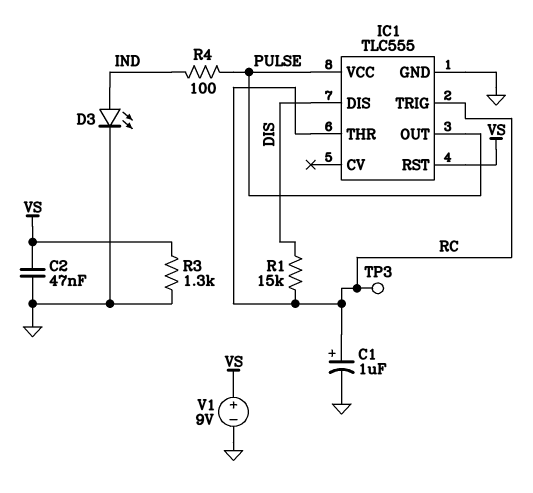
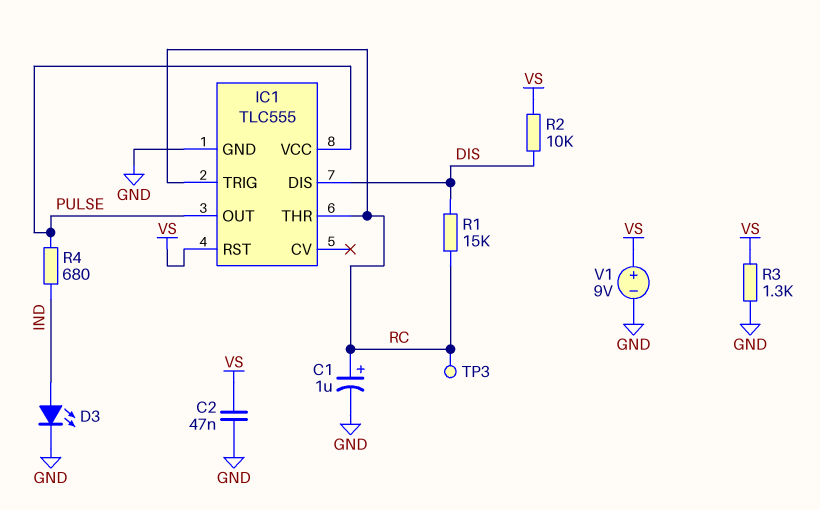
R2: none -> 10k (DIS, VS)
R4: 100 (IND, PULSE) -> 680 (IND, PULSE)

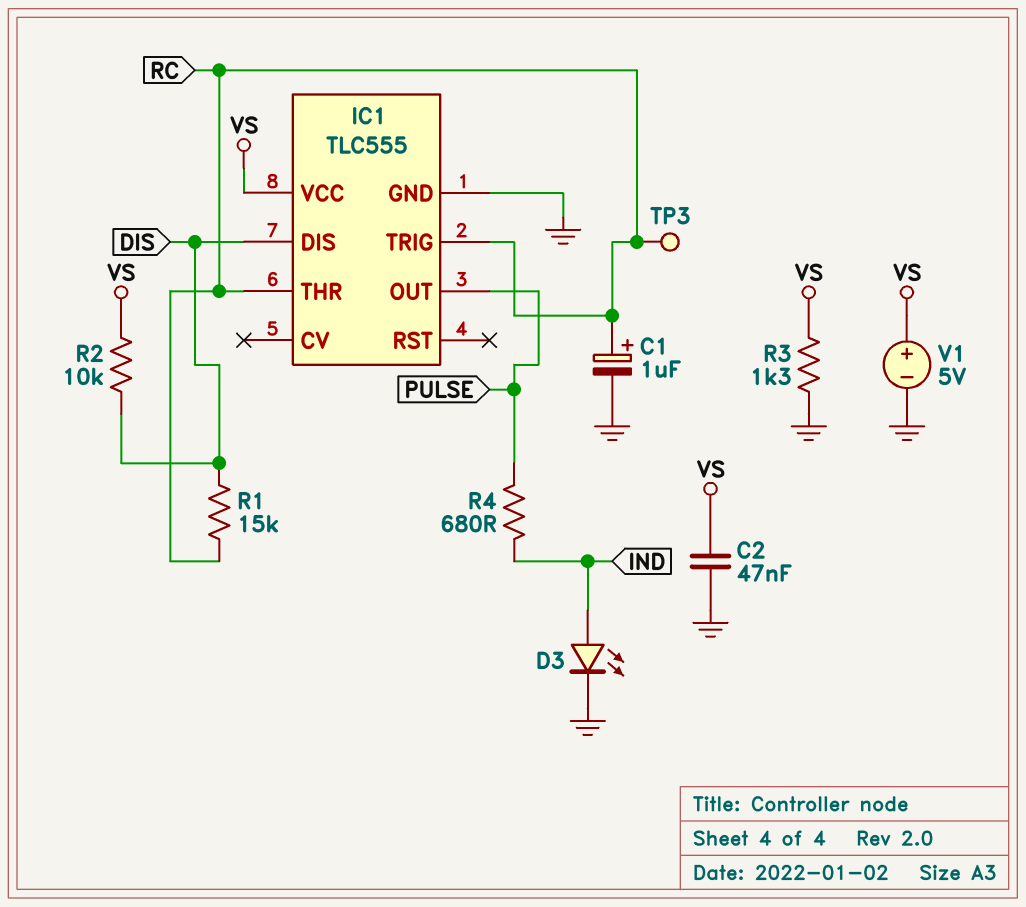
IC1 pin RST: VS -> none
IC1 pin VCC: PULSE -> VS
V1: 9V (plus VS, minus GND) -> 5V (plus VS, minus GND)

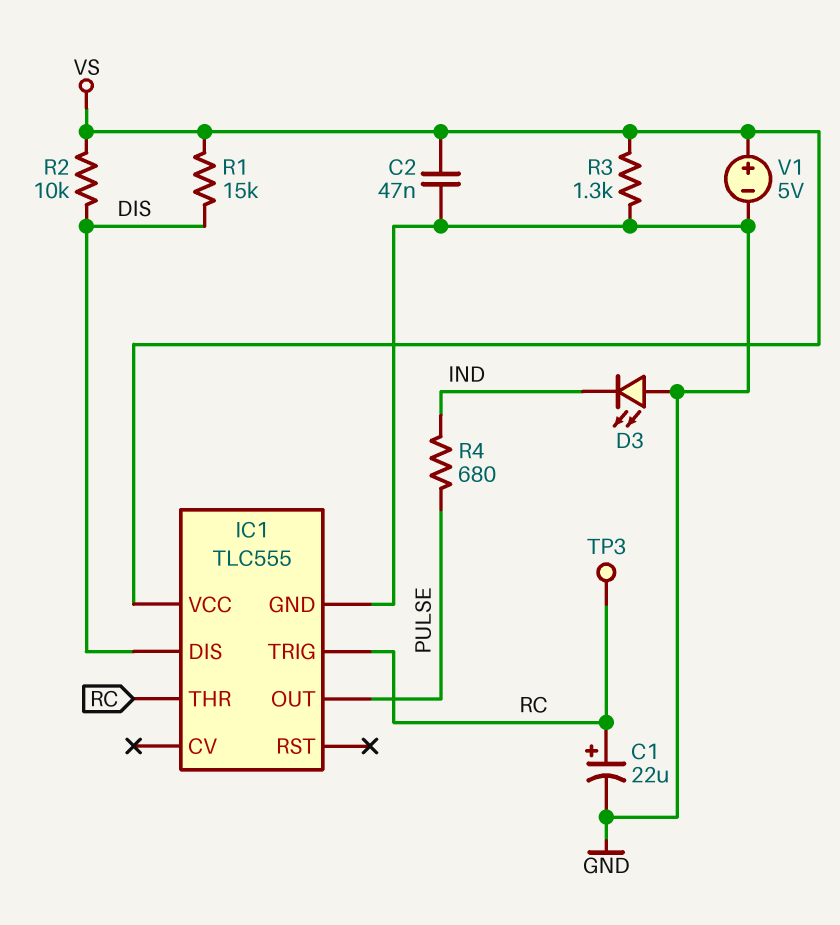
C1: 1uF (plus RC, minus GND) -> 22uF (plus RC, minus GND)
D3: LED (A IND, K GND) -> LED (A GND, K IND)
R1: 15k (DIS, RC) -> 15k (DIS, VS)

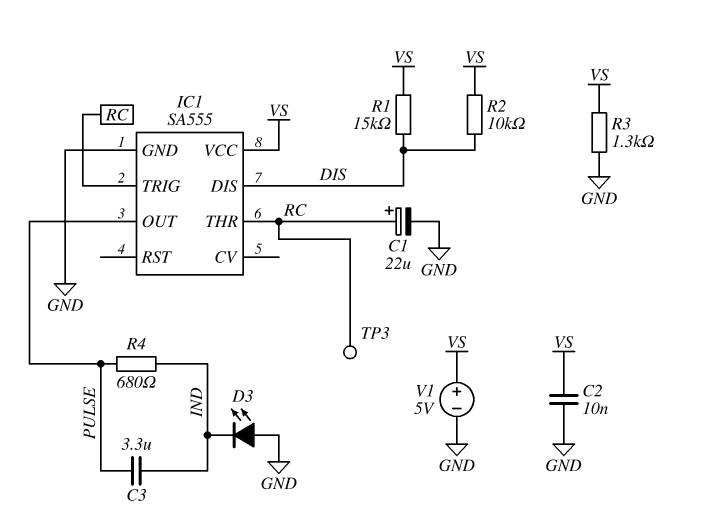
C2: 47nF (GND, VS) -> 10nF (GND, VS)
C3: none -> 3.3uF (IND, PULSE)
IC1: TLC555 -> SA555

